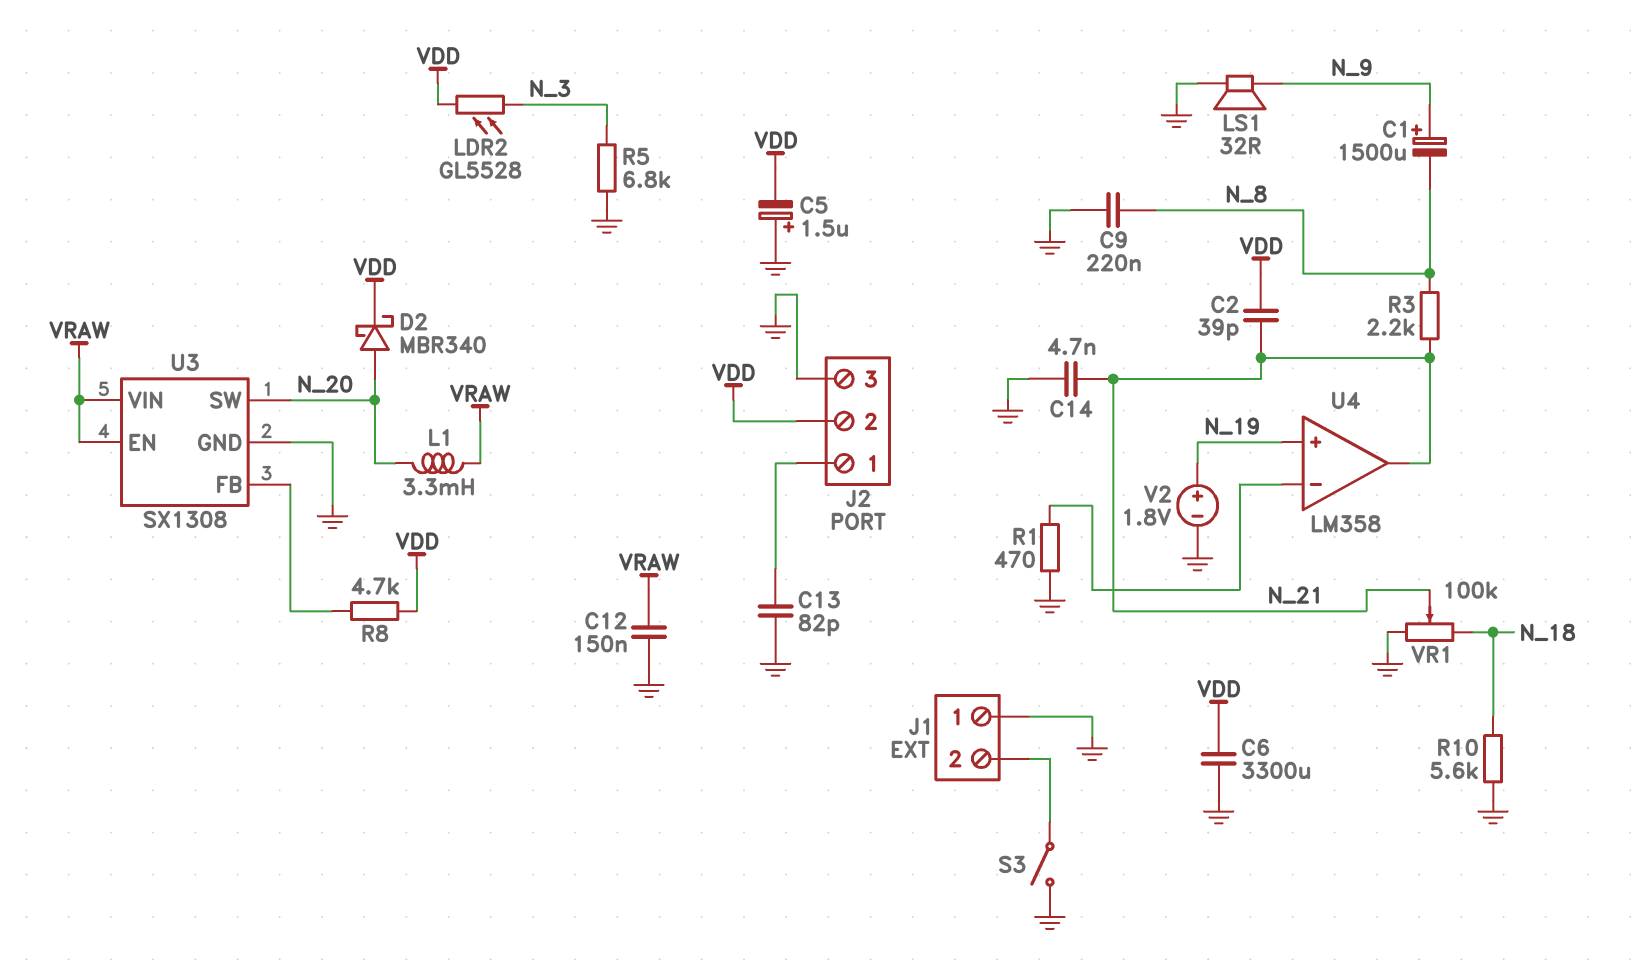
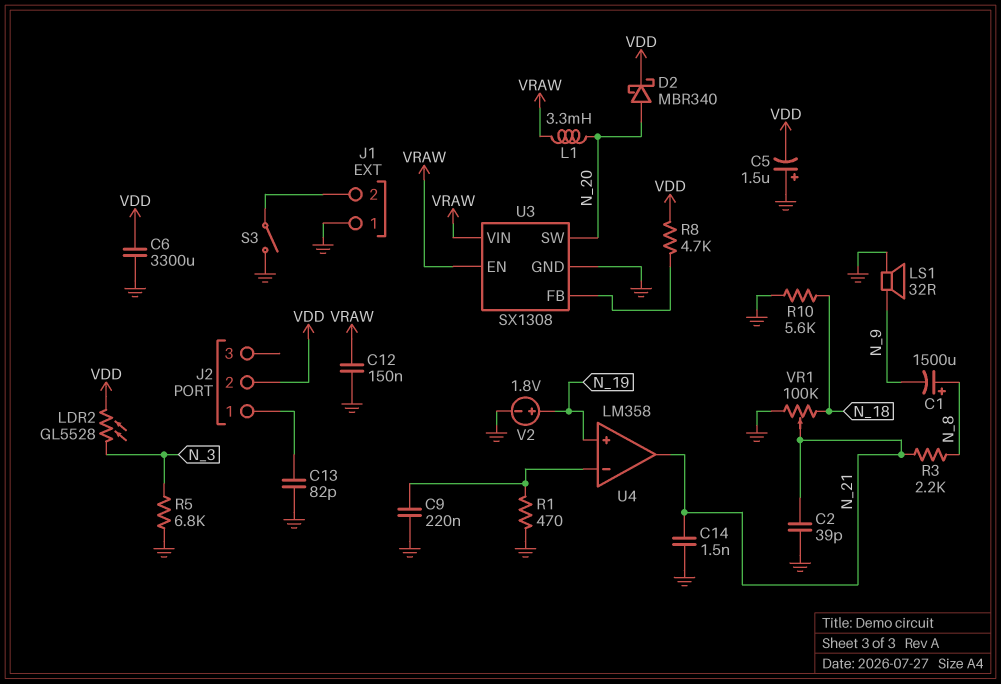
C1: 1500uF (plus N_9, minus N_8) -> 1500uF (plus N_8, minus N_9)
C2: 39pF (N_21, VDD) -> 39pF (GND, N_21)
C9: 220nF (GND, N_8) -> 220nF (GND, U4/in-)
C14: 4.7nF (GND, N_21) -> 1.5nF (GND, N_21)
J2 pin 3: GND -> none

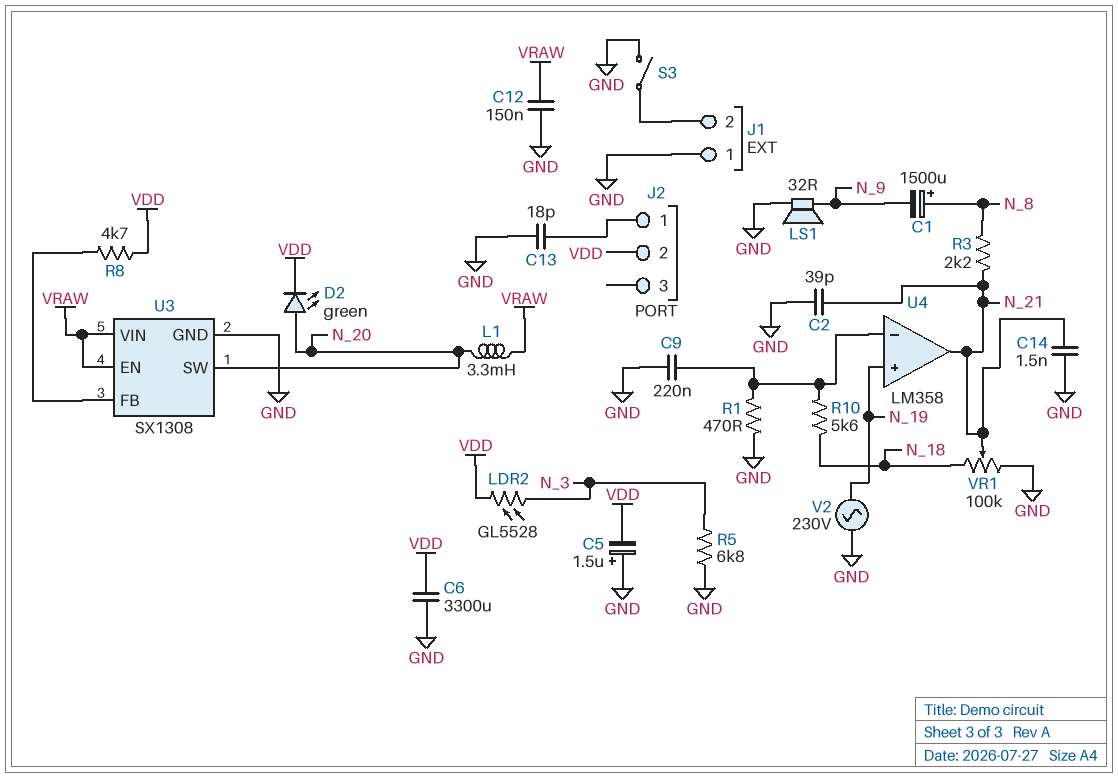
C13: 82pF (GND, J2/1) -> 18pF (GND, J2/1)
D2: schottky MBR340 (A N_20, K VDD) -> LED green (A N_20, K VDD)
R10: 5.6k (GND, N_18) -> 5.6k (N_18, U4/in-)
V2: 1.8V (plus N_19, minus GND) -> AC 230V (GND, N_19)

